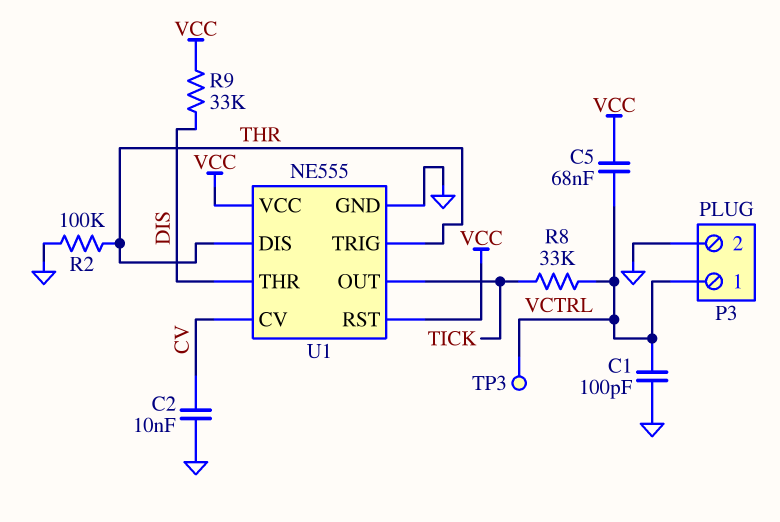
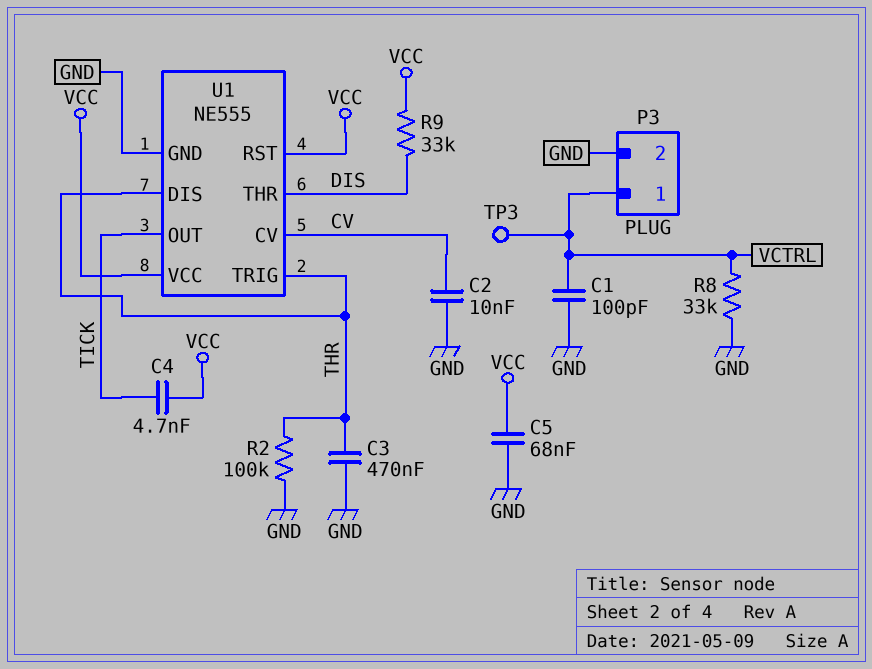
C3: none -> 470nF (GND, THR)
C4: none -> 4.7nF (TICK, VCC)
C5: 68nF (VCC, VCTRL) -> 68nF (GND, VCC)
R8: 33k (TICK, VCTRL) -> 33k (GND, VCTRL)

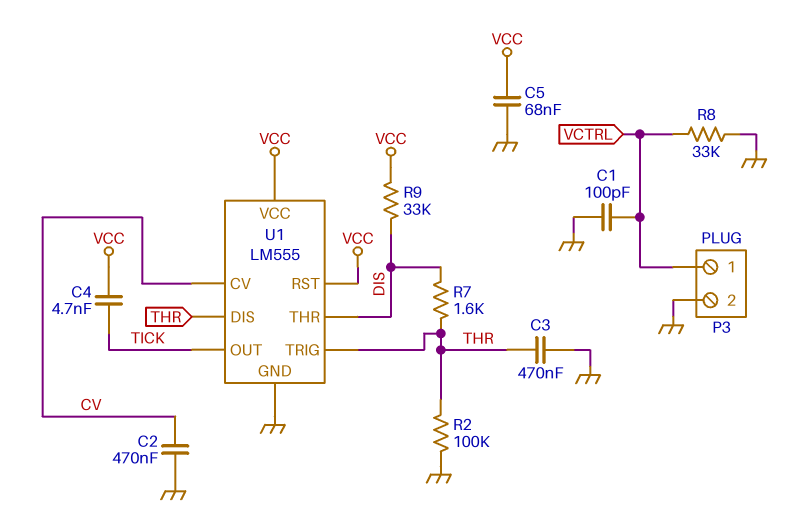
C2: 10nF (CV, GND) -> 470nF (CV, GND)
R7: none -> 1.6k (DIS, THR)
TP3: test point (VCTRL) -> none
U1: NE555 -> LM555

